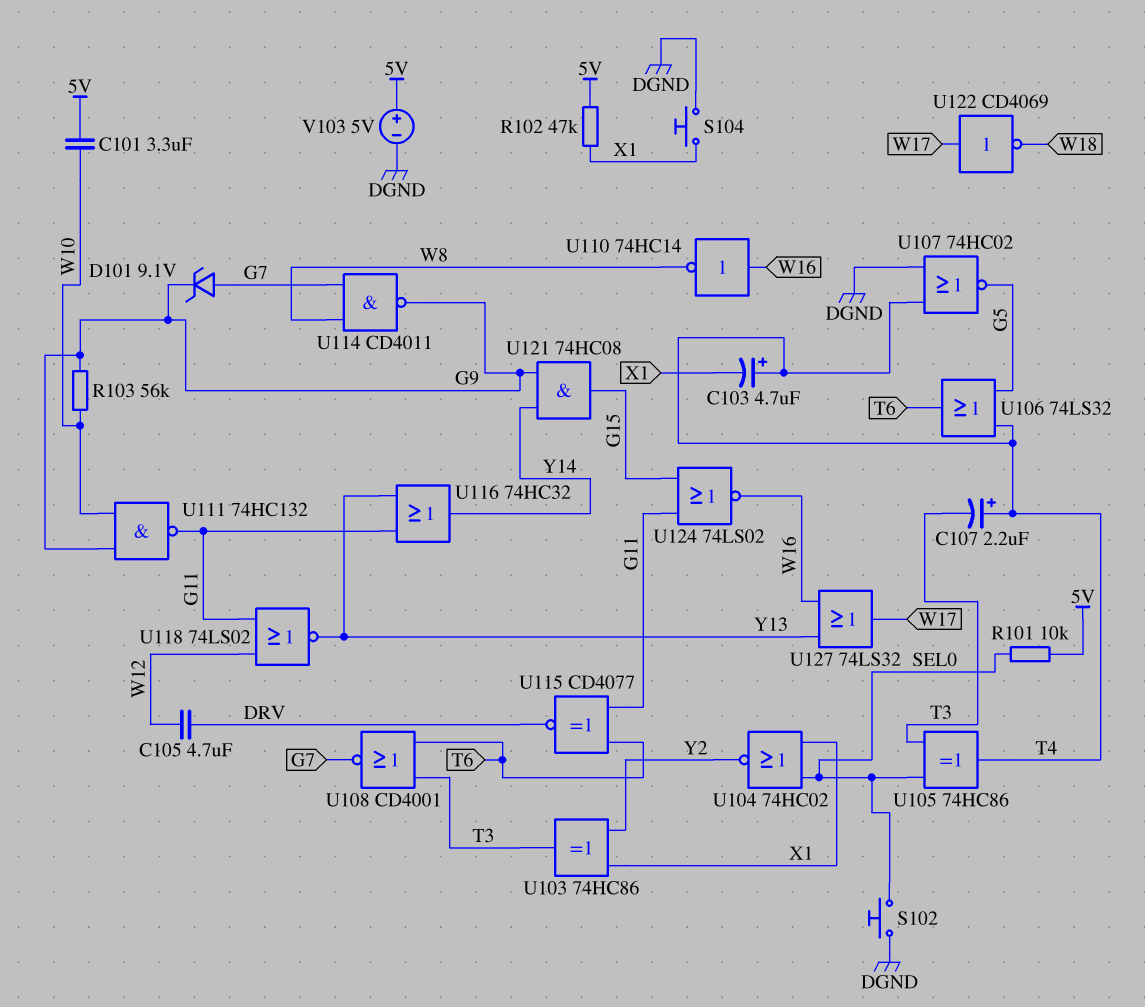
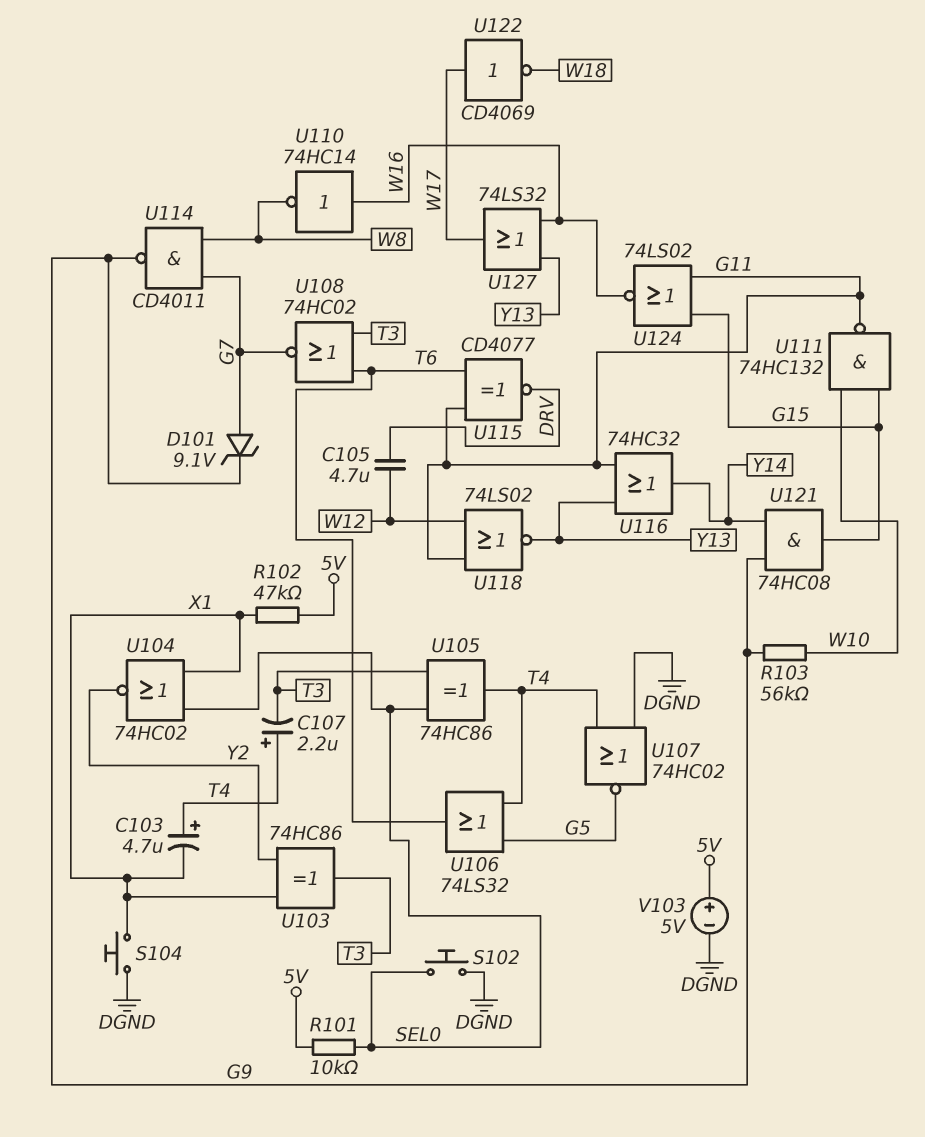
C101: 3.3uF (5V, W10) -> none
U108: NOR CD4001 (in T3, in T6, out G7) -> NOR 74HC02 (in T3, in T6, out G7)
U111: NAND 74HC132 (in G9, in W10, out G11) -> NAND 74HC132 (in G15, in W10, out G11)

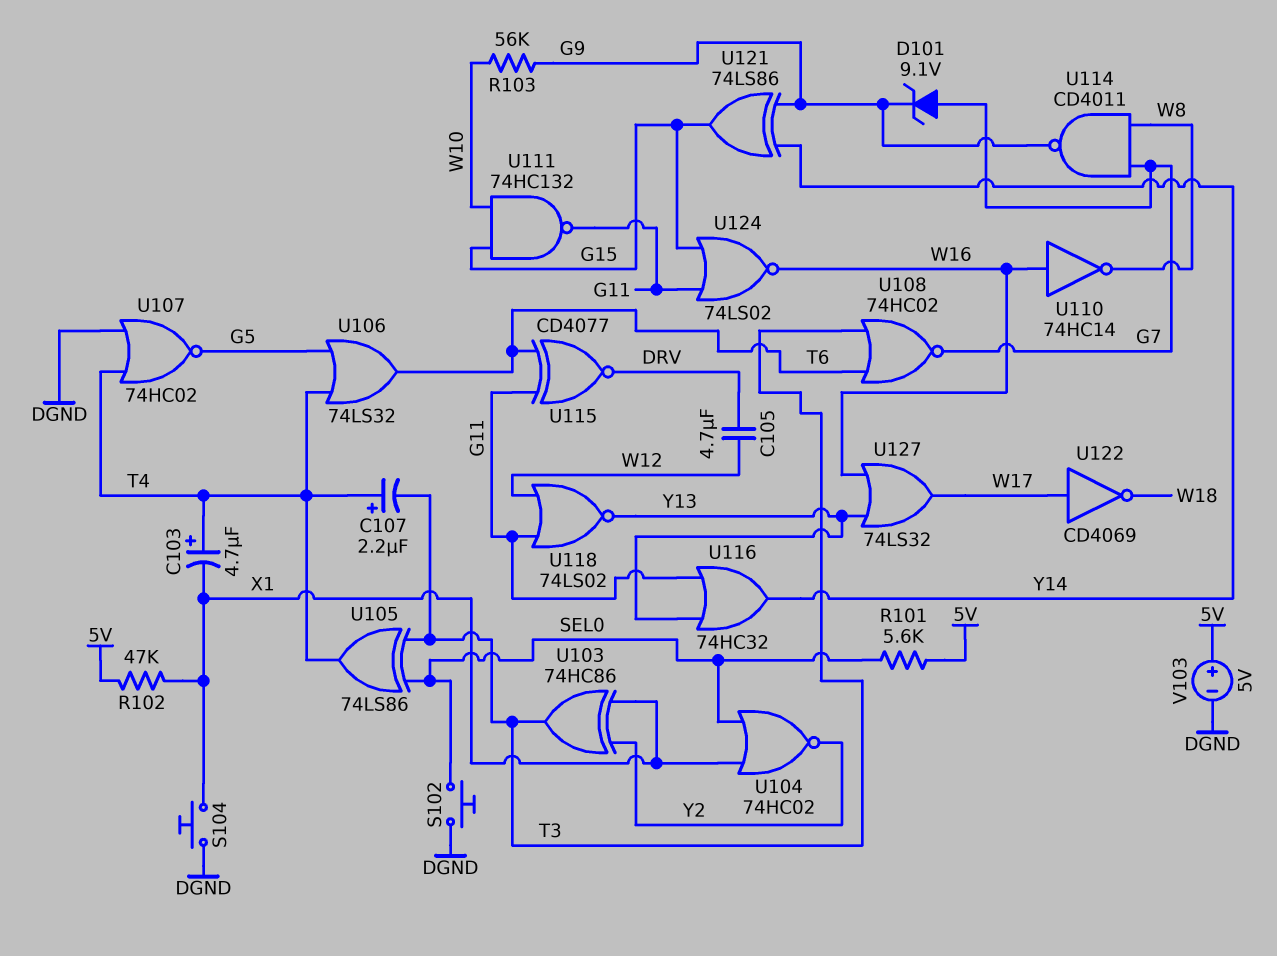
R101: 10k (5V, SEL0) -> 5.6k (5V, SEL0)
U105: XOR 74HC86 (in SEL0, in T3, out T4) -> XOR 74LS86 (in SEL0, in T3, out T4)
U121: AND 74HC08 (in G9, in Y14, out G15) -> XOR 74LS86 (in G9, in Y14, out G15)

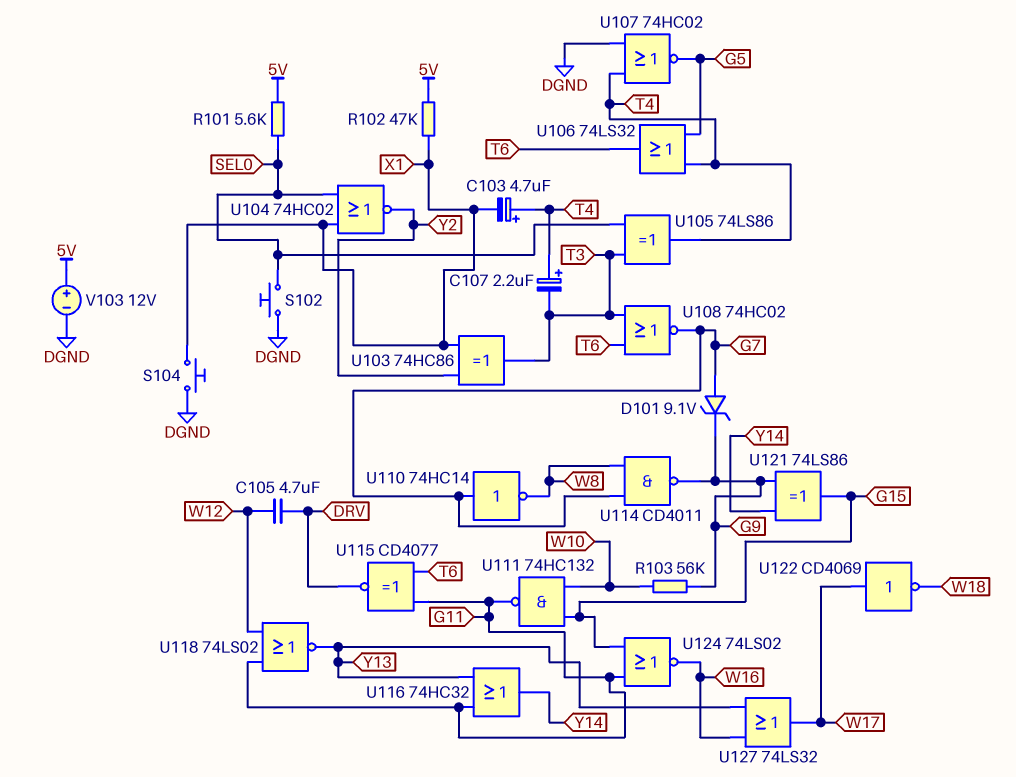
U110: NOT 74HC14 (in W16, out W8) -> NOT 74HC14 (in G7, out W8)
V103: 5V (plus 5V, minus DGND) -> 12V (plus 5V, minus DGND)

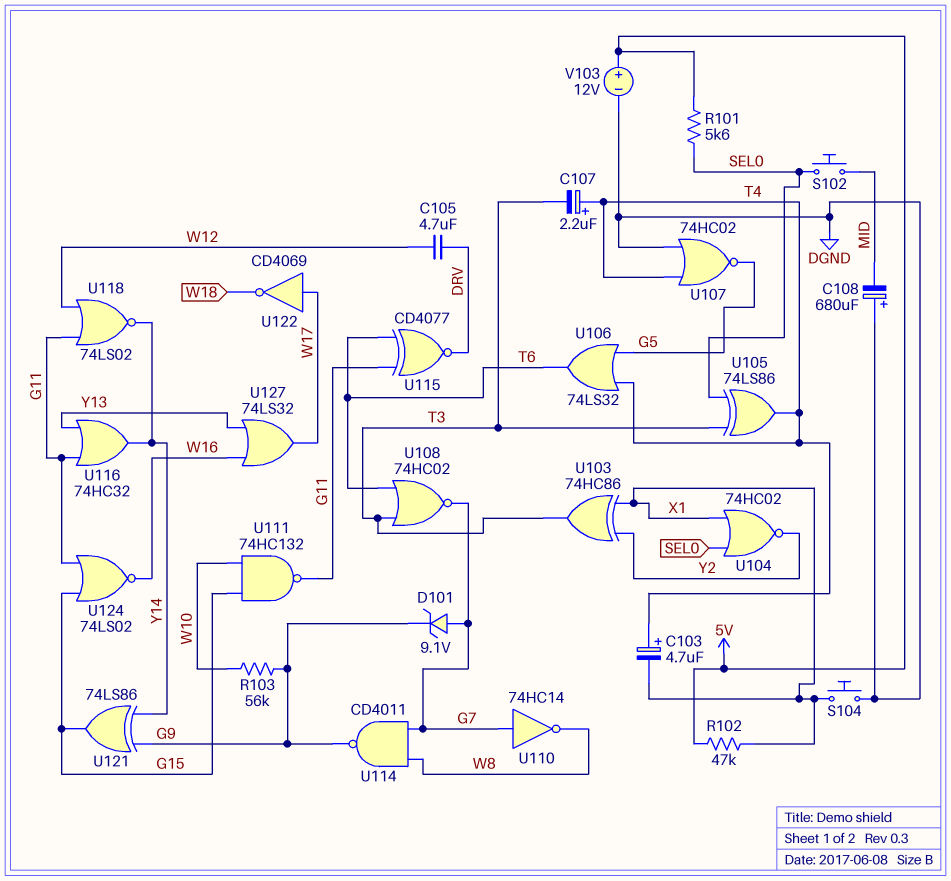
C108: none -> 680uF (plus DGND, minus MID)
S102: button (DGND, SEL0) -> button (MID, SEL0)
U118: NOR 74LS02 (in G11, in W12, out Y13) -> NOR 74LS02 (in G11, in W12, out Y14)

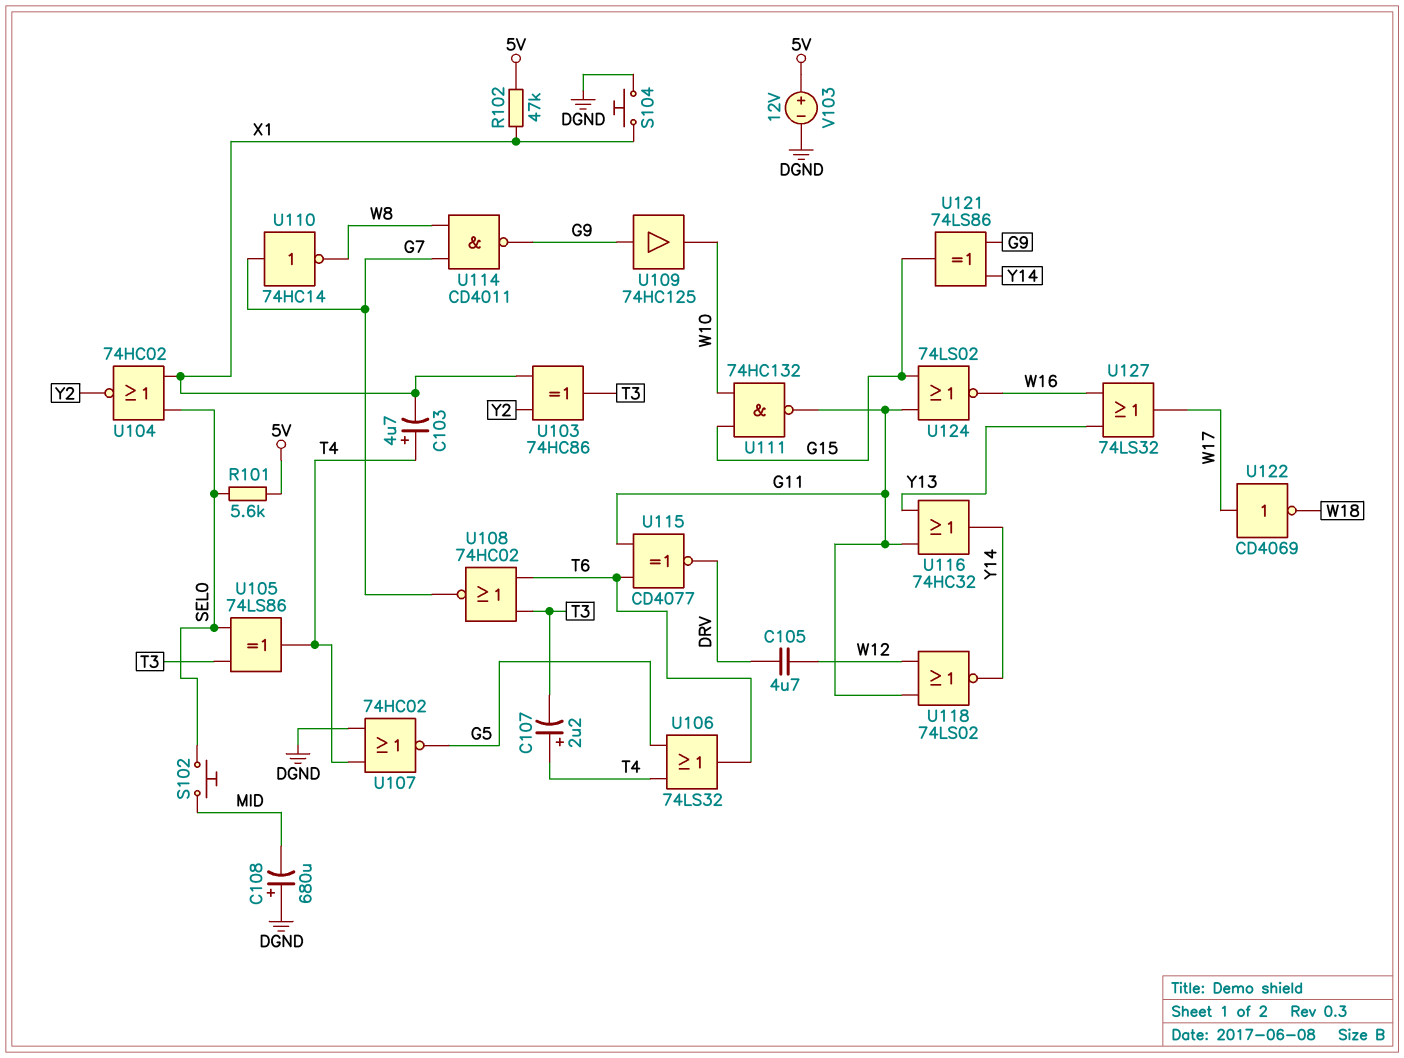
D101: zener 9.1V (A G7, K G9) -> none
R103: 56k (G9, W10) -> none
U109: none -> buffer 74HC125 (in G9, out W10)

